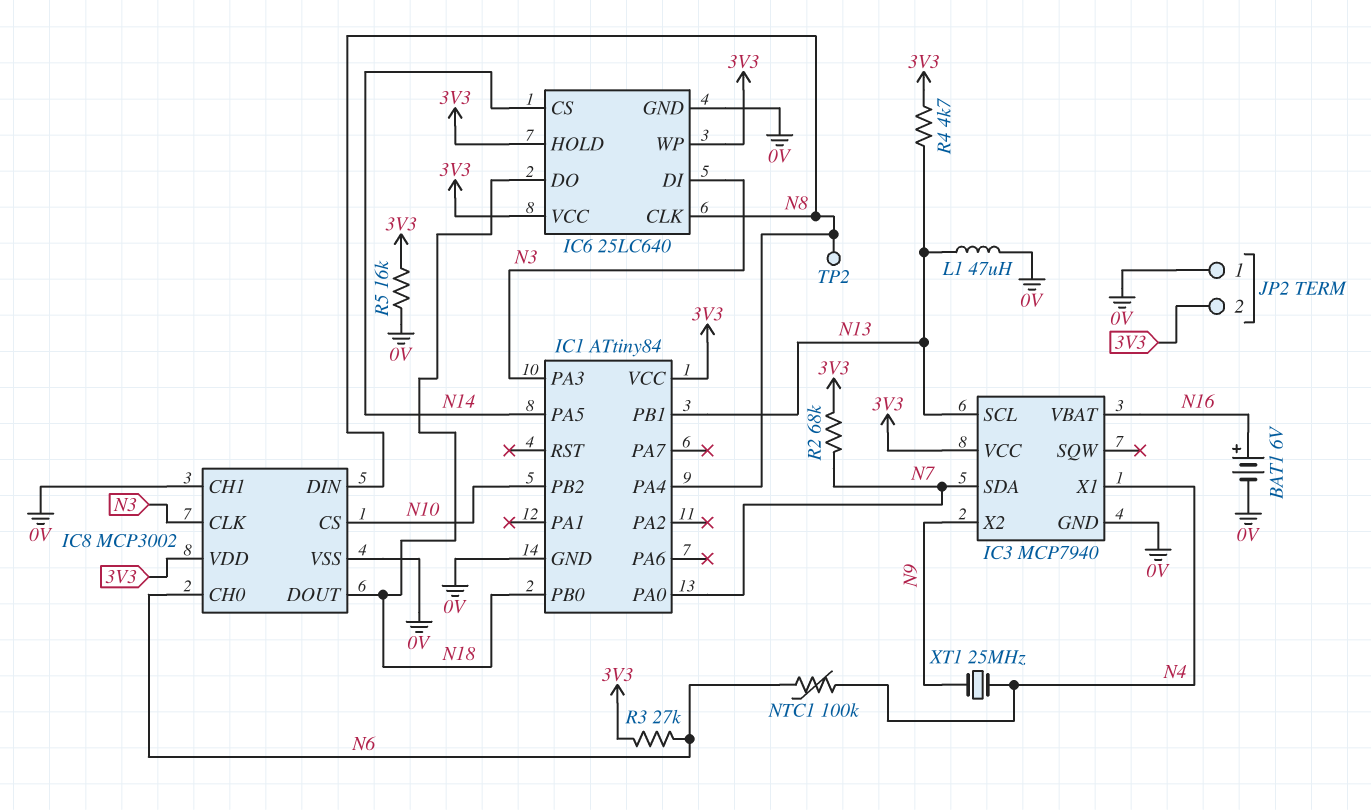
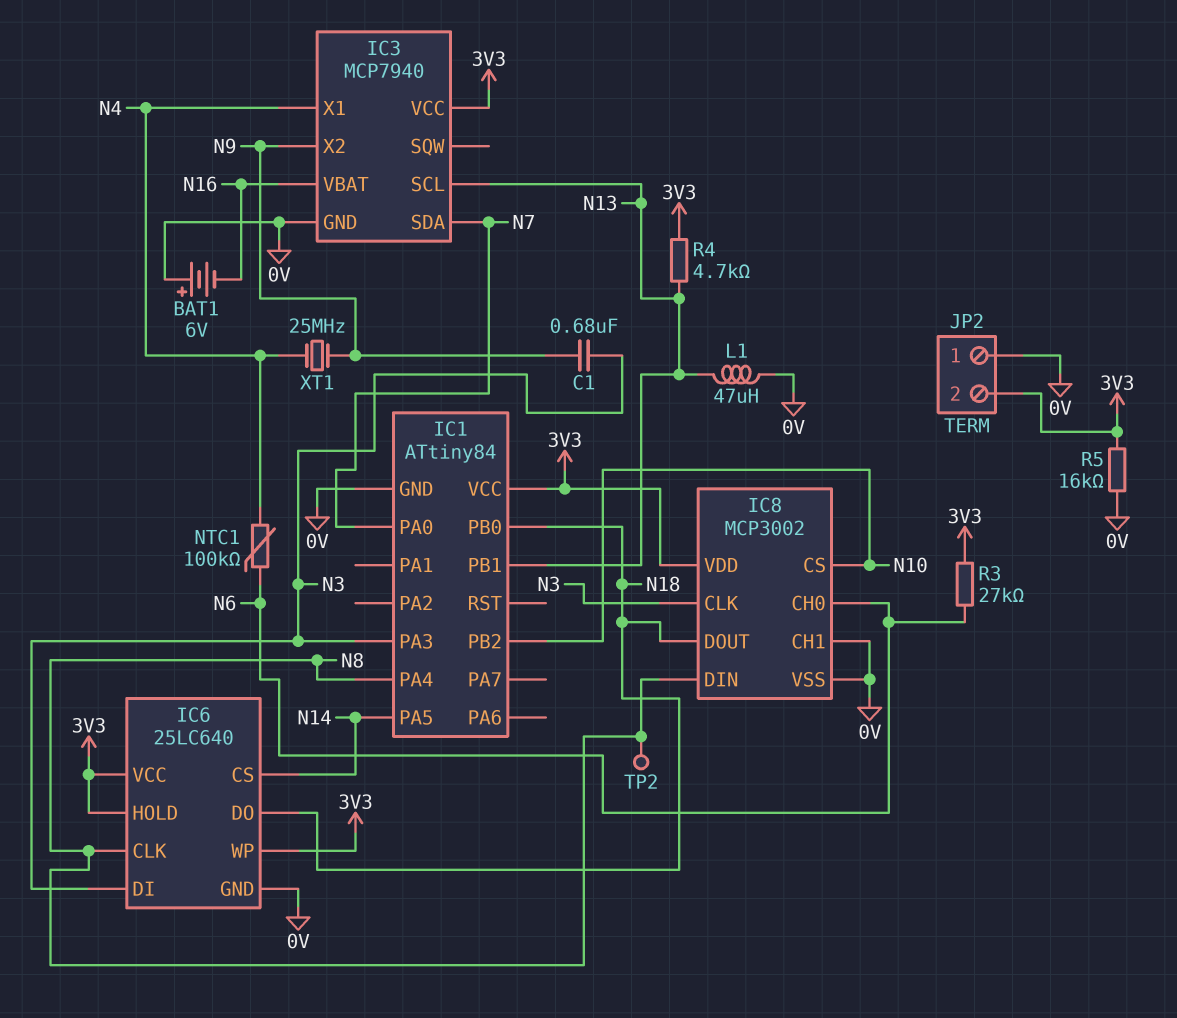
BAT1: 6V (plus N16, minus 0V) -> 6V (plus 0V, minus N16)
C1: none -> 680nF (N3, N9)
R2: 68k (3V3, N7) -> none

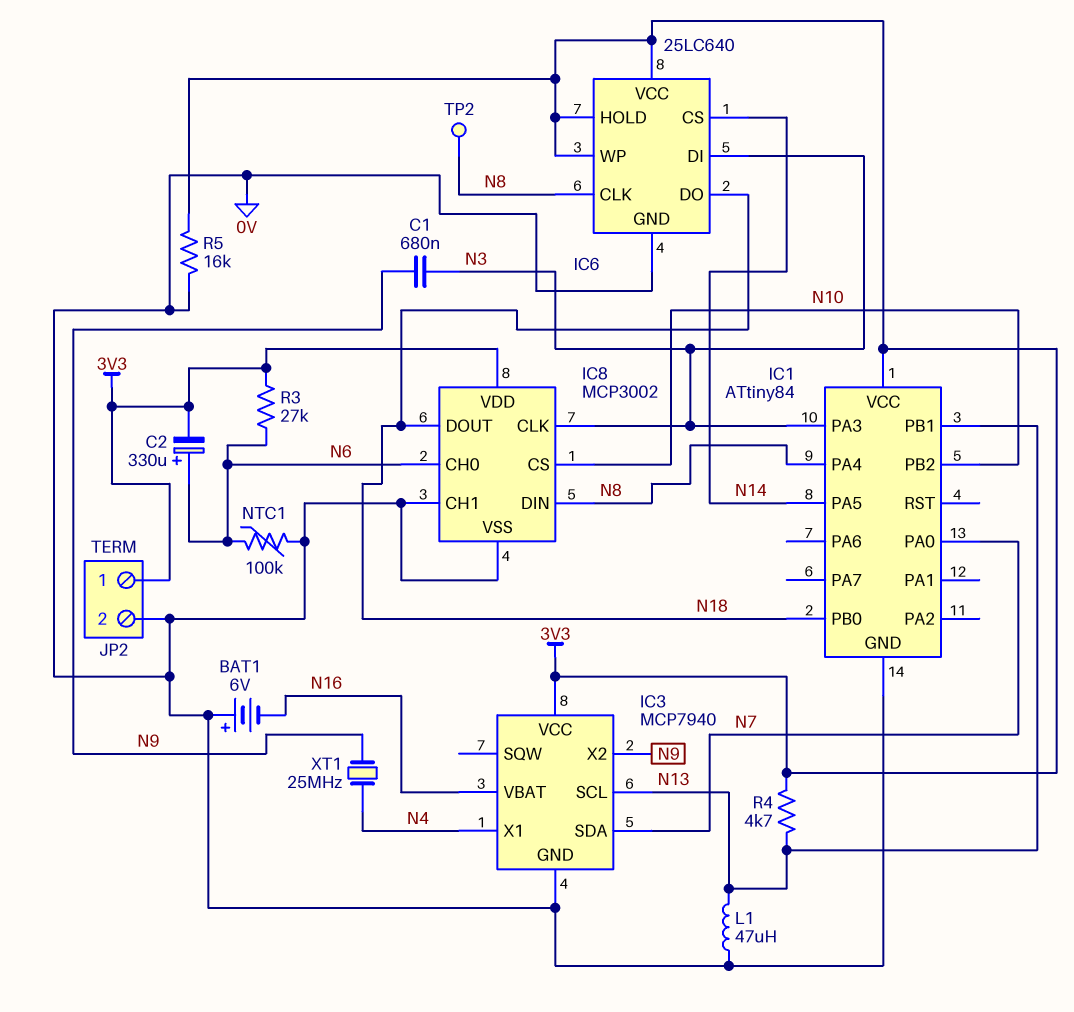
C2: none -> 330uF (plus N6, minus 3V3)
JP2 pin 1: 0V -> 3V3
JP2 pin 2: 3V3 -> 0V
NTC1: 100k (N4, N6) -> 100k (0V, N6)

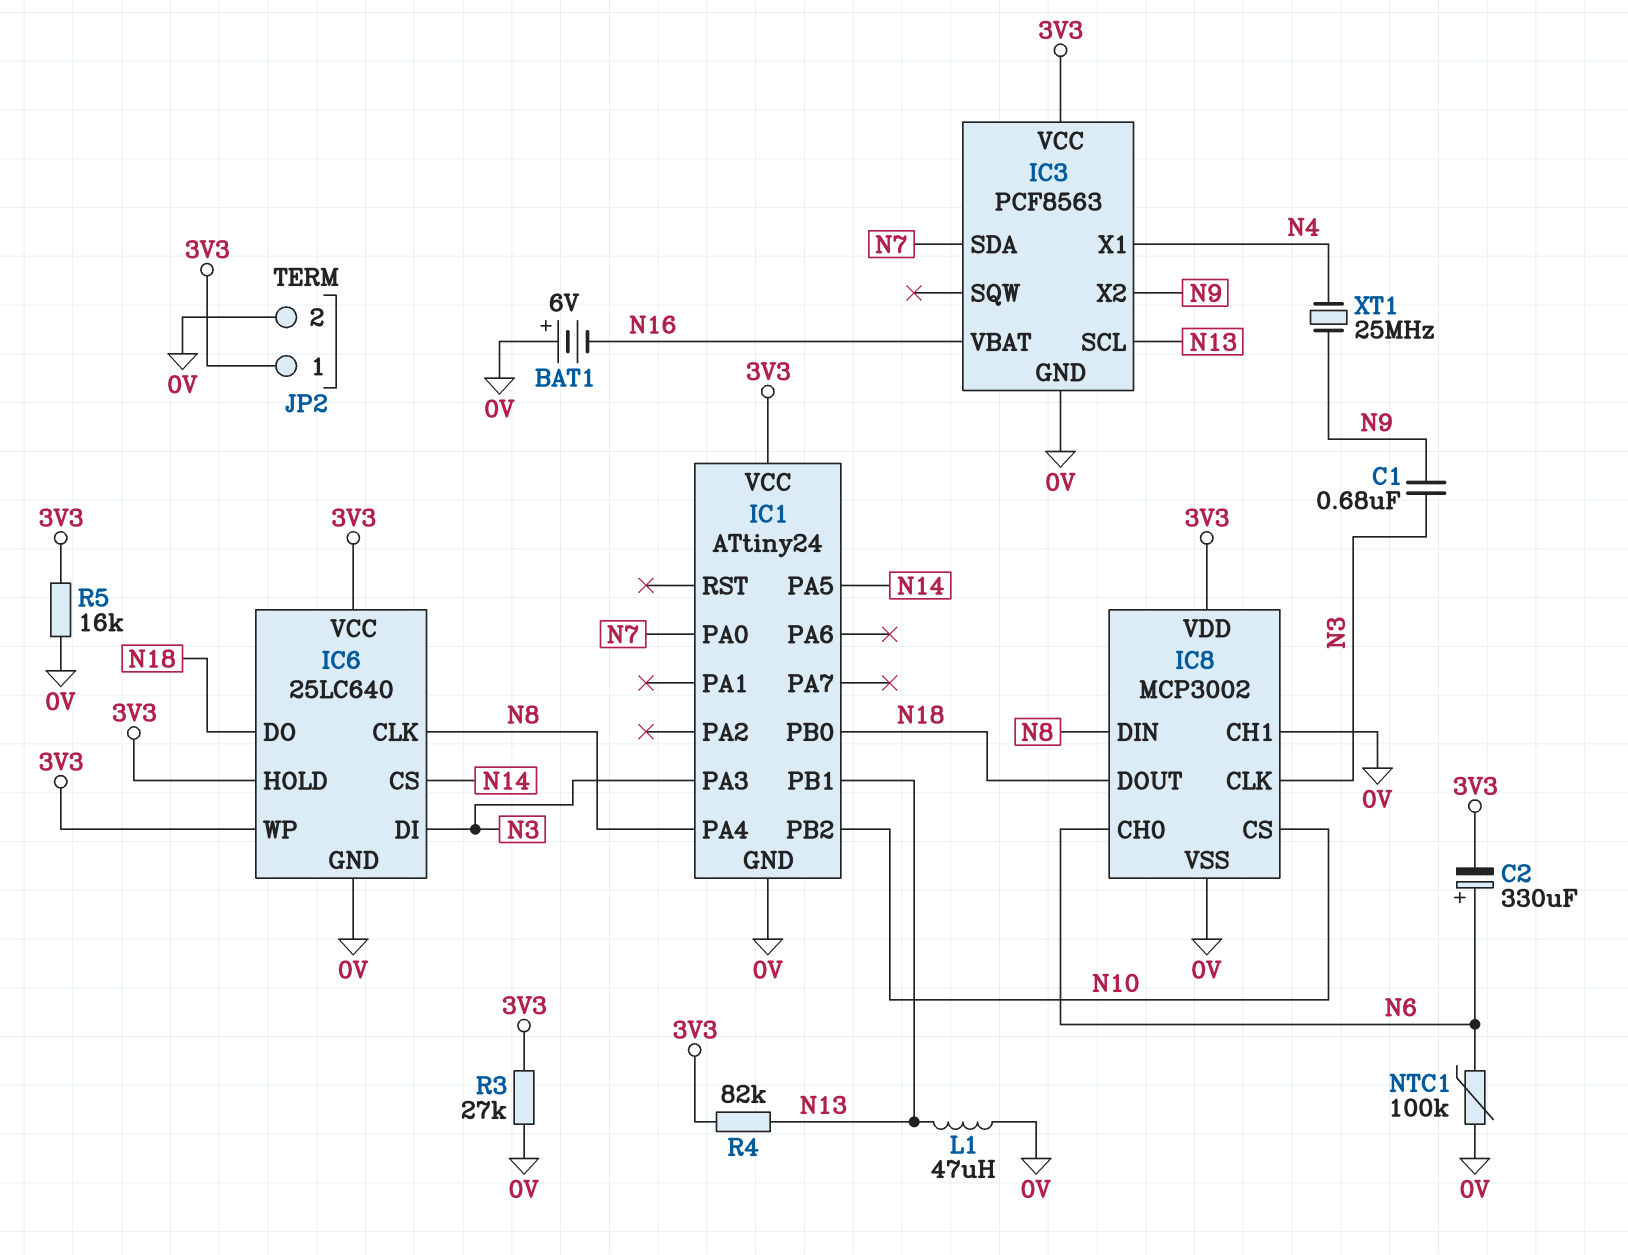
IC1: ATtiny84 -> ATtiny24
IC3: MCP7940 -> PCF8563
R3: 27k (3V3, N6) -> 27k (0V, 3V3)
R4: 4.7k (3V3, N13) -> 82k (3V3, N13)
TP2: test point (N8) -> none

